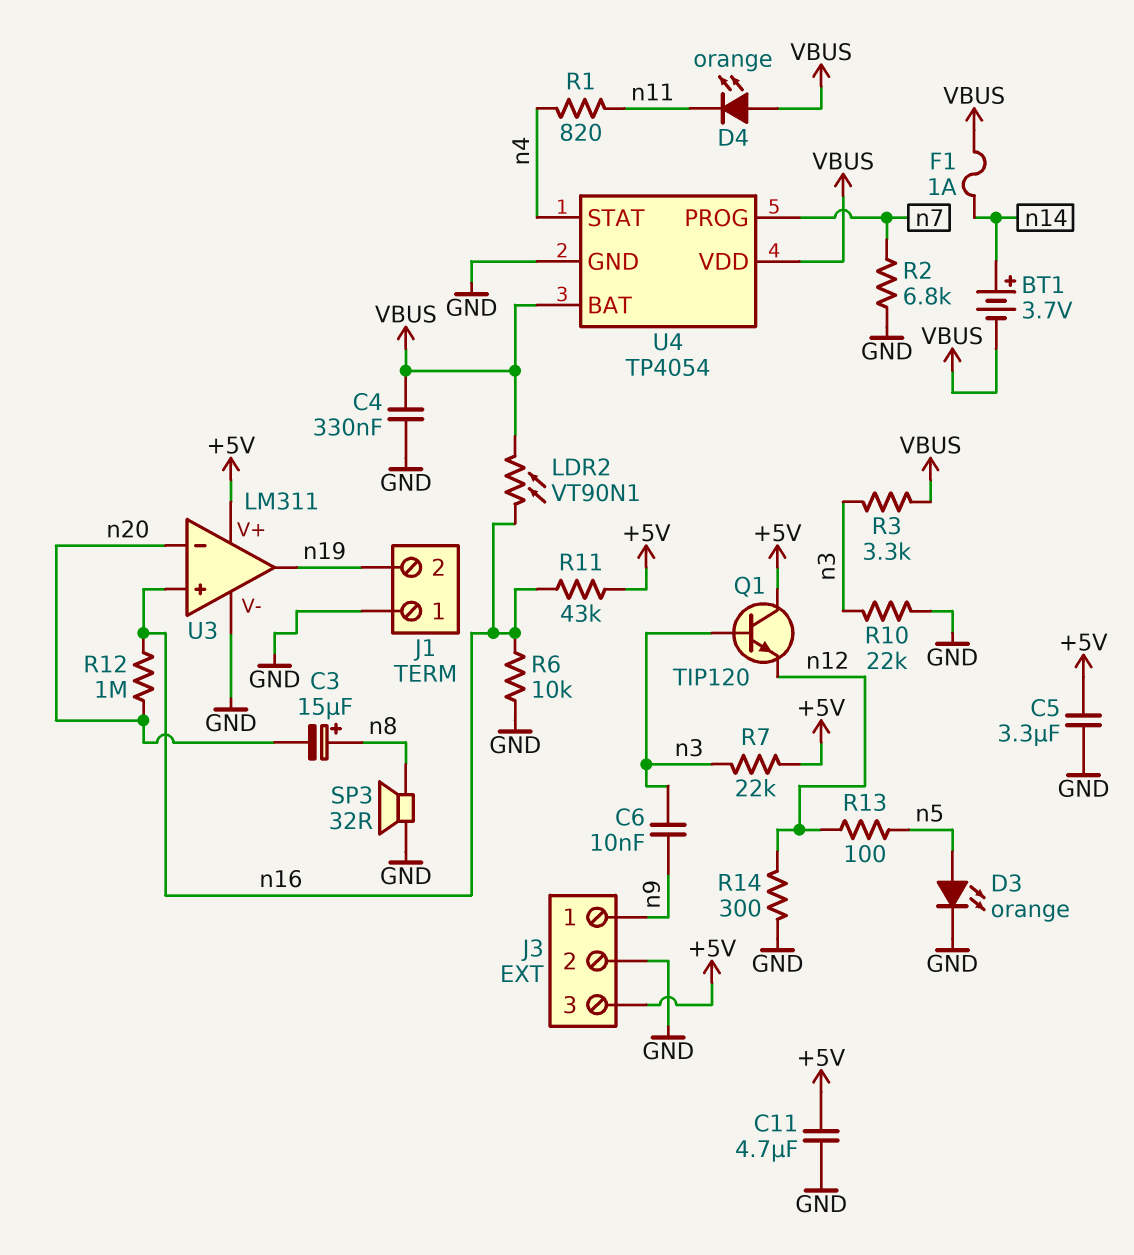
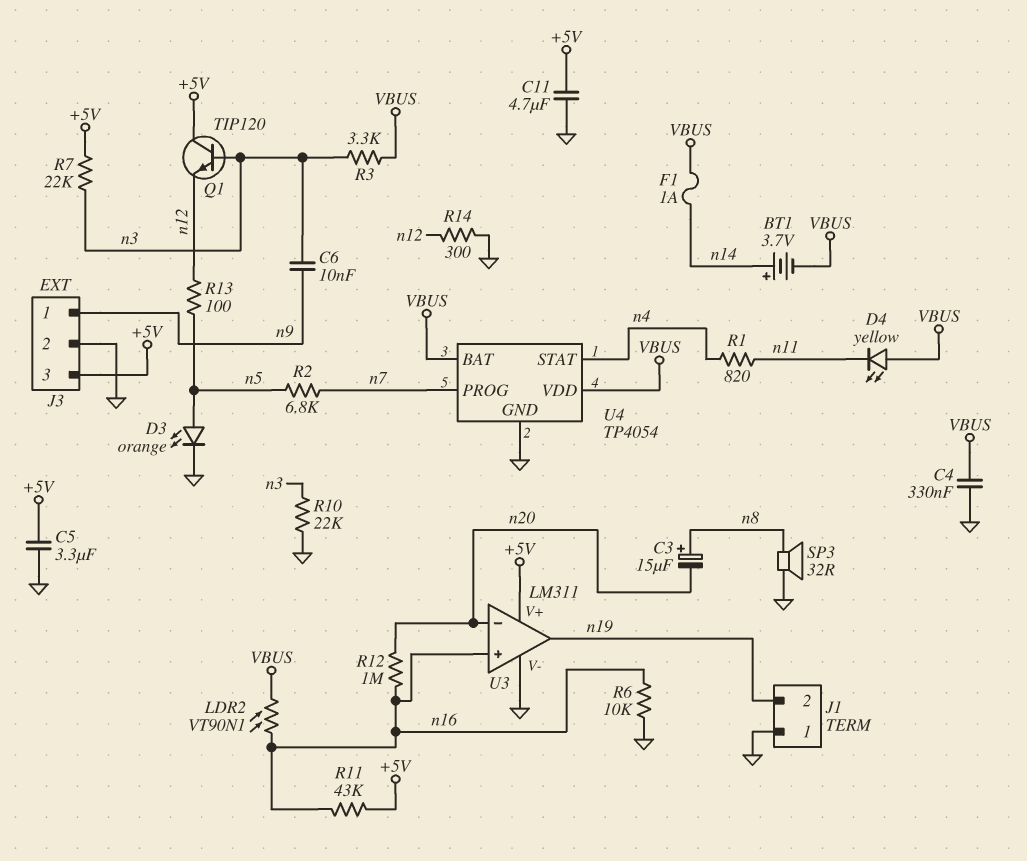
D4: LED orange (A VBUS, K n11) -> LED yellow (A VBUS, K n11)
R2: 6.8k (GND, n7) -> 6.8k (n5, n7)

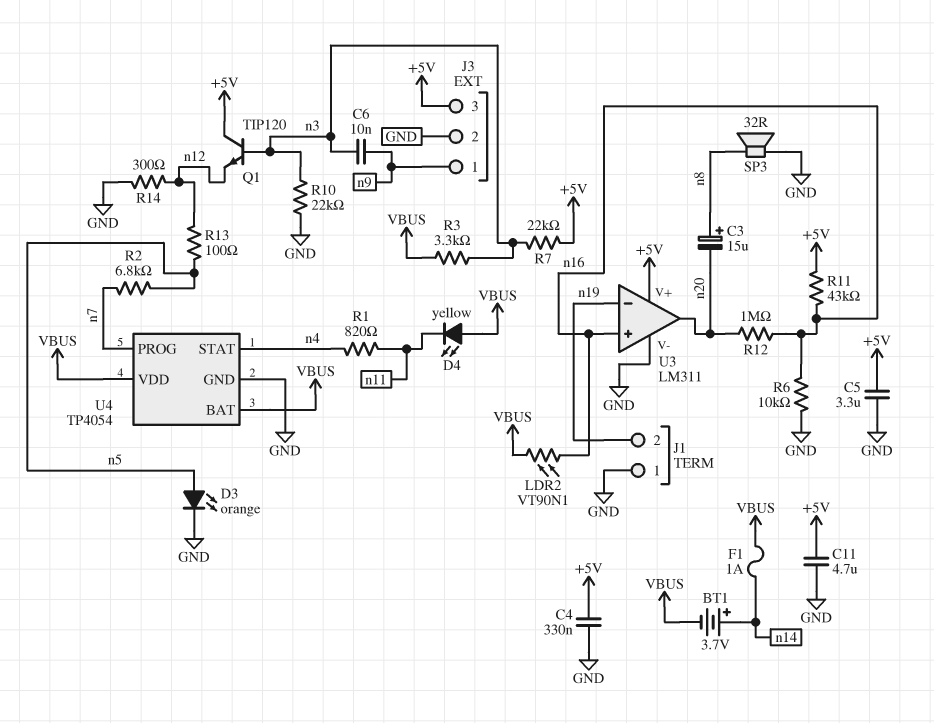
C4: 330nF (GND, VBUS) -> 330nF (+5V, GND)
U3 pin in-: n20 -> n19
U3 pin out: n19 -> n20

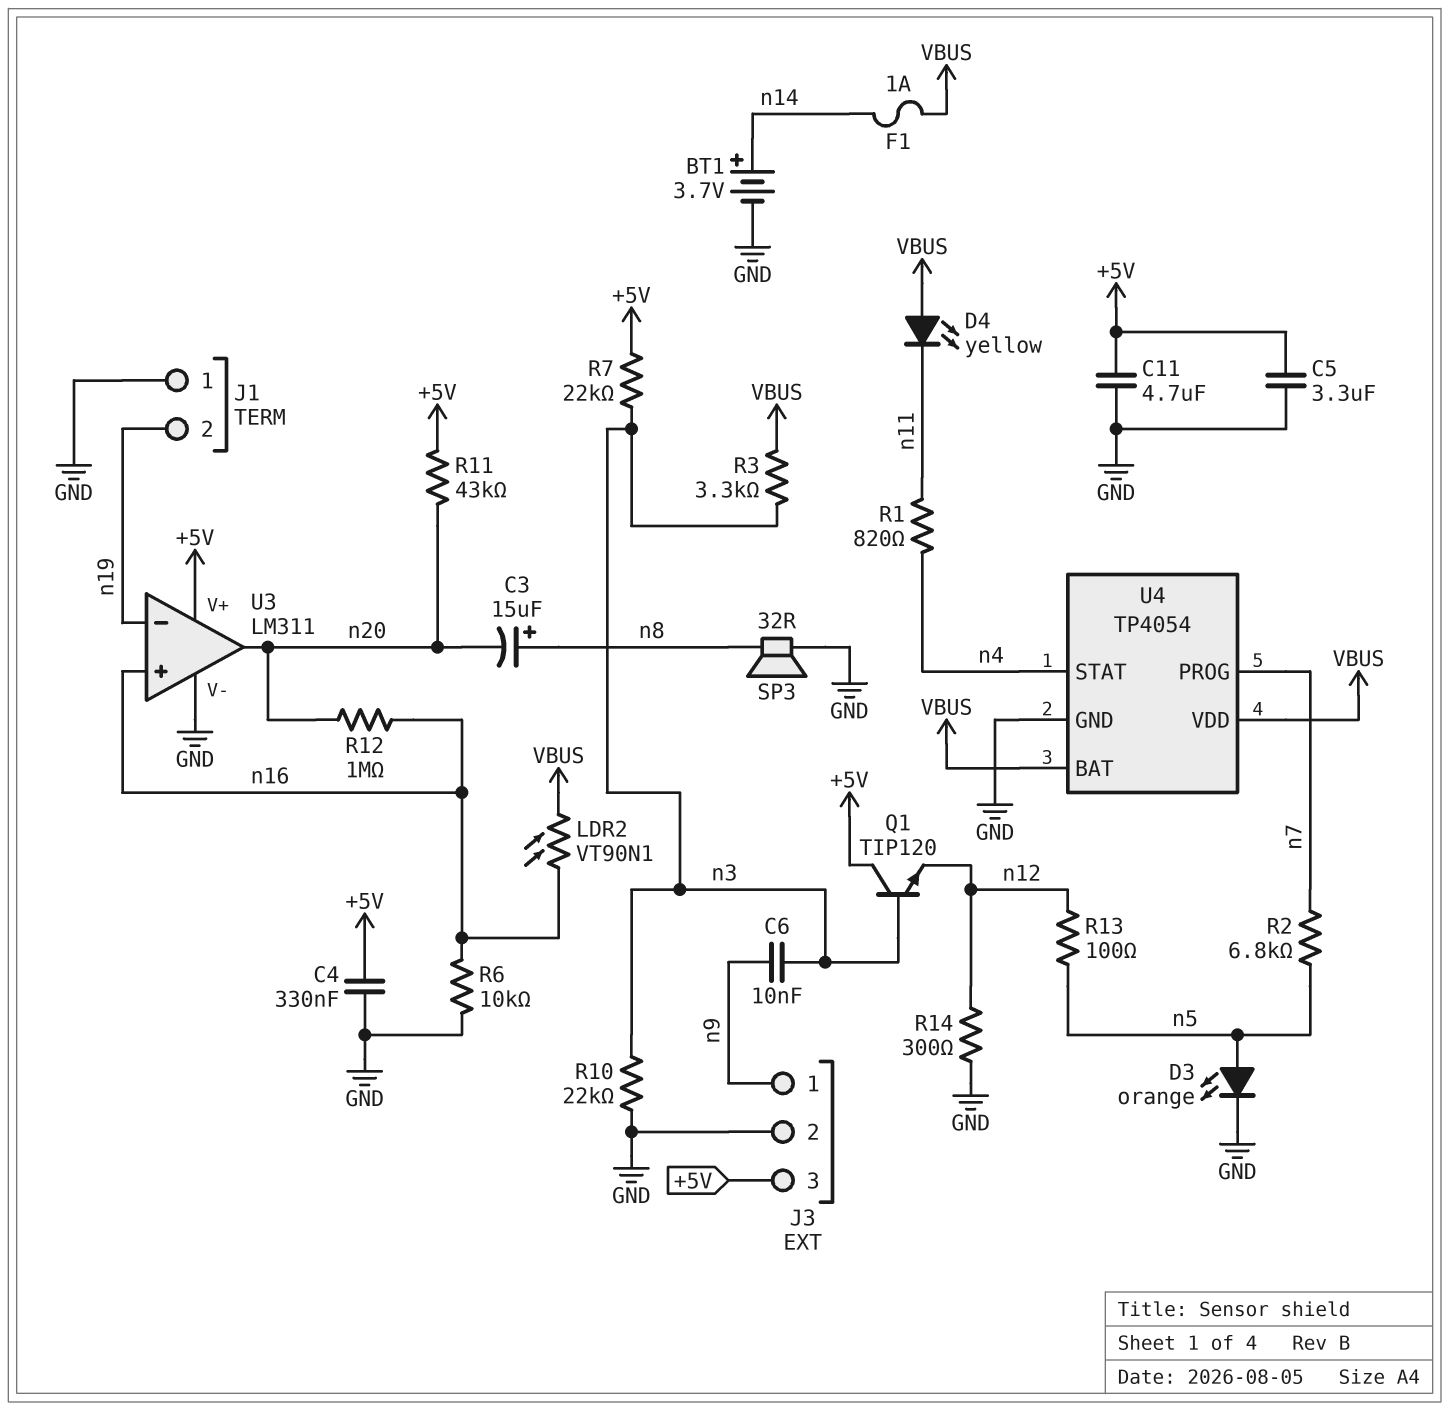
BT1: 3.7V (plus n14, minus VBUS) -> 3.7V (plus n14, minus GND)
R11: 43k (+5V, n16) -> 43k (+5V, n20)

